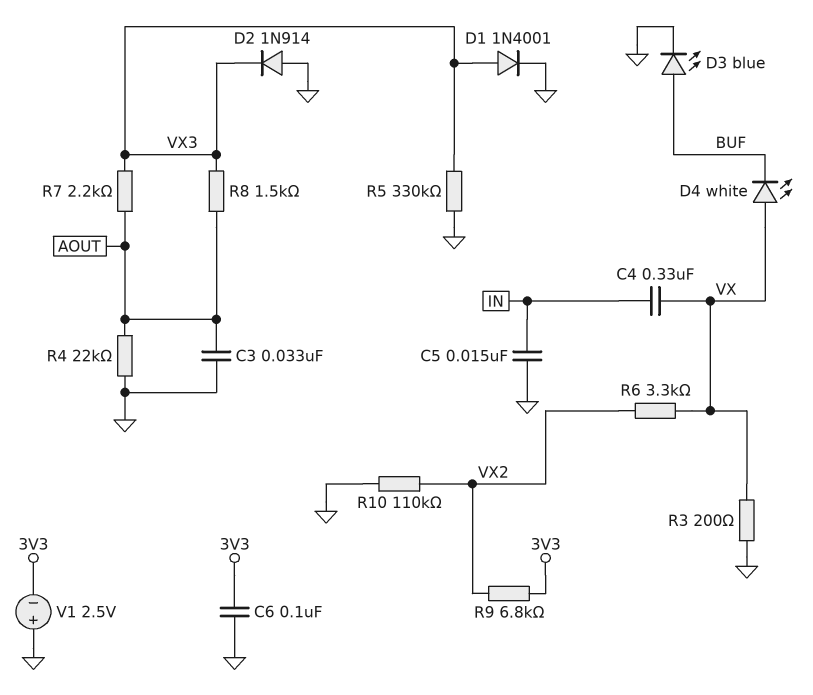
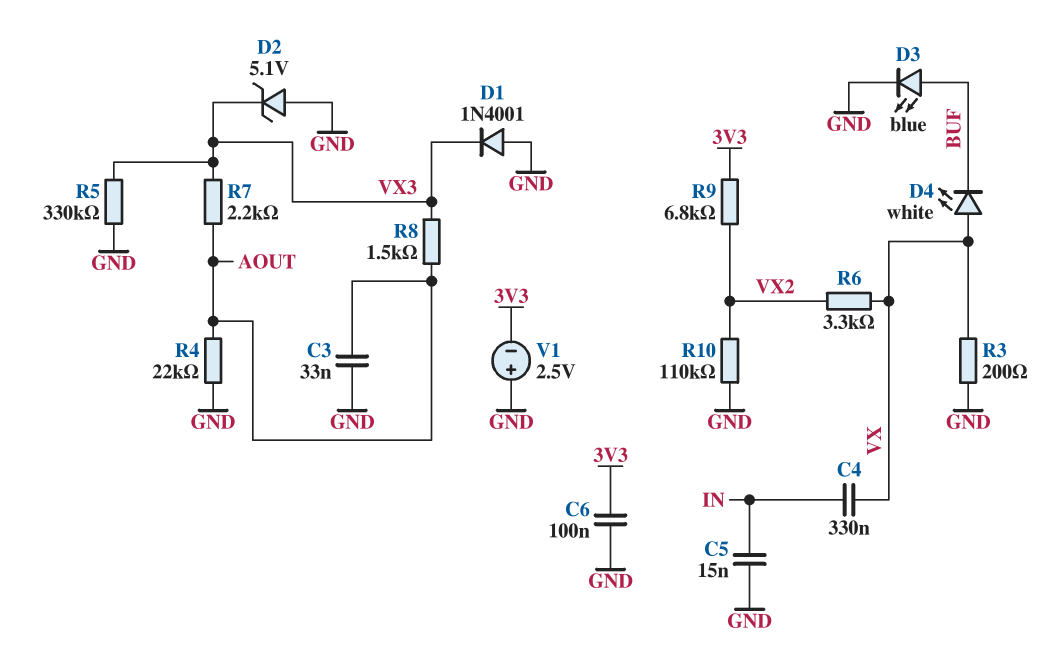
D1: diode 1N4001 (A VX3, K GND) -> diode 1N4001 (A GND, K VX3)
D2: diode 1N914 (A GND, K VX3) -> zener 5.1V (A GND, K VX3)

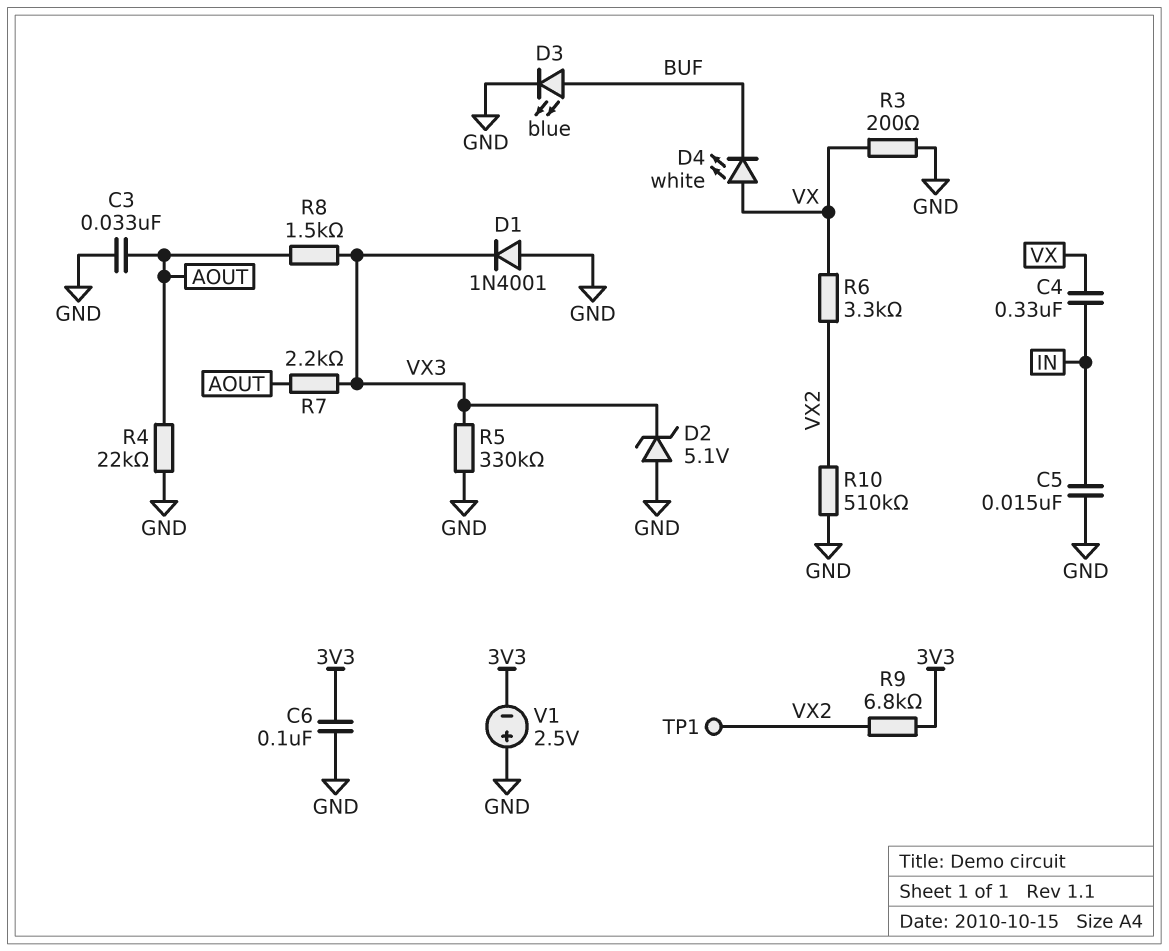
R10: 110k (GND, VX2) -> 510k (GND, VX2)
TP1: none -> test point (VX2)

